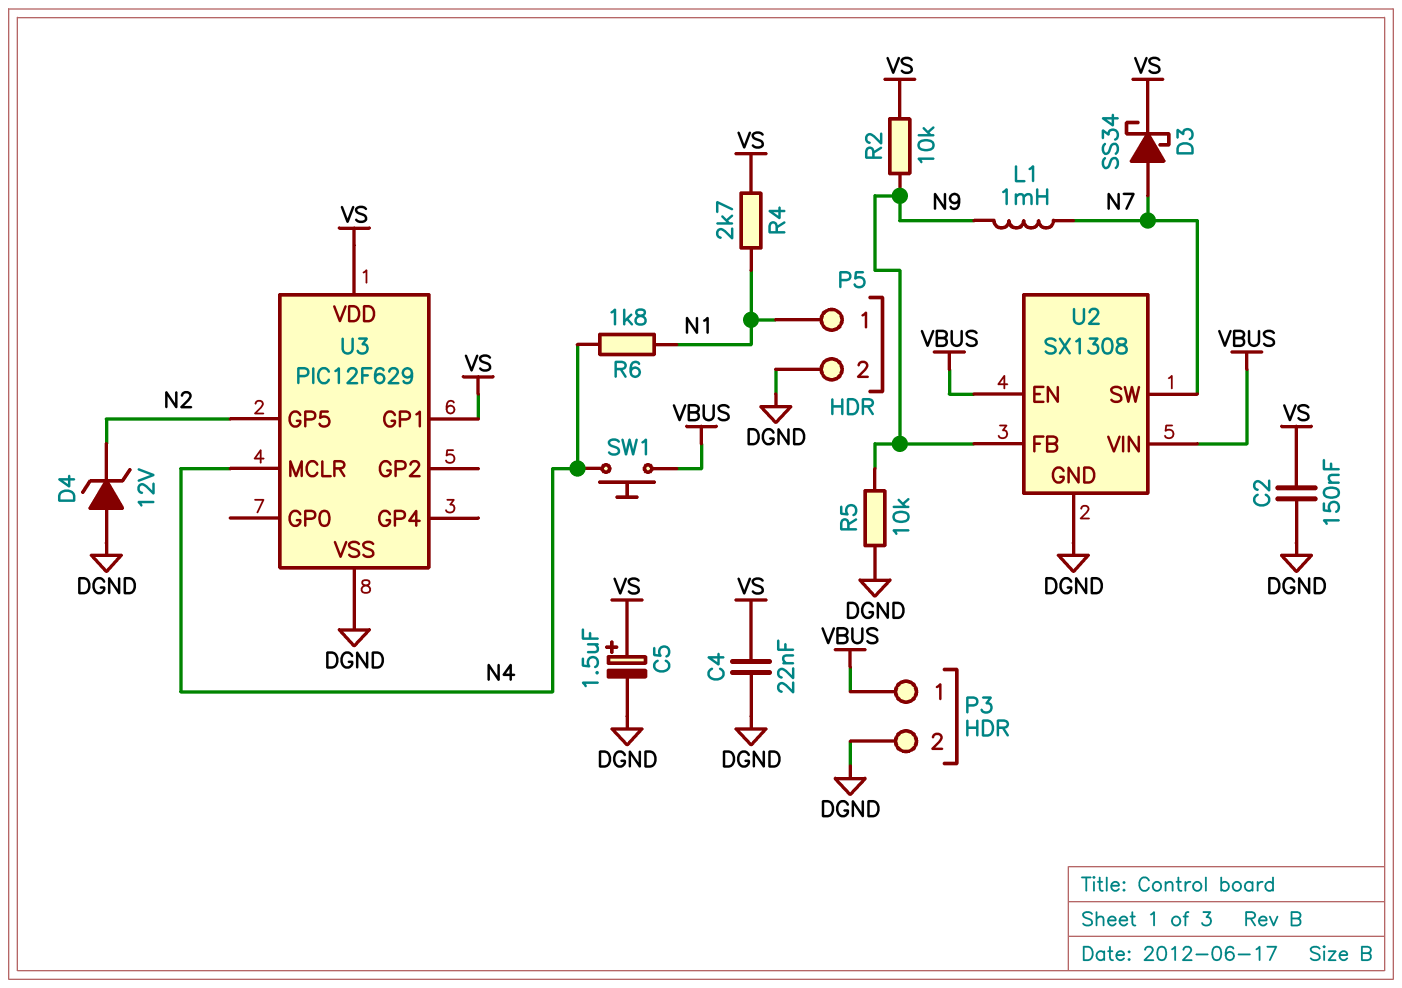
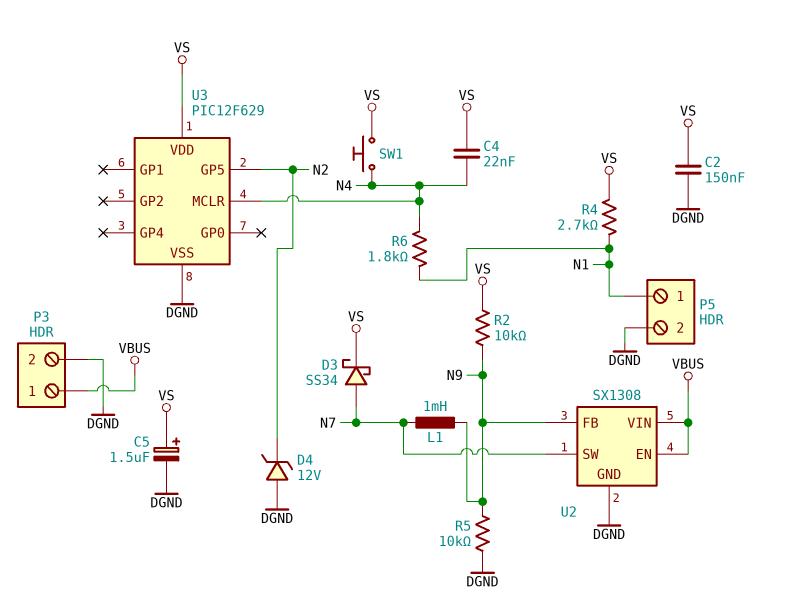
C4: 22nF (DGND, VS) -> 22nF (N4, VS)
SW1: button (N4, VBUS) -> button (N4, VS)
U3 pin GP1: VS -> none

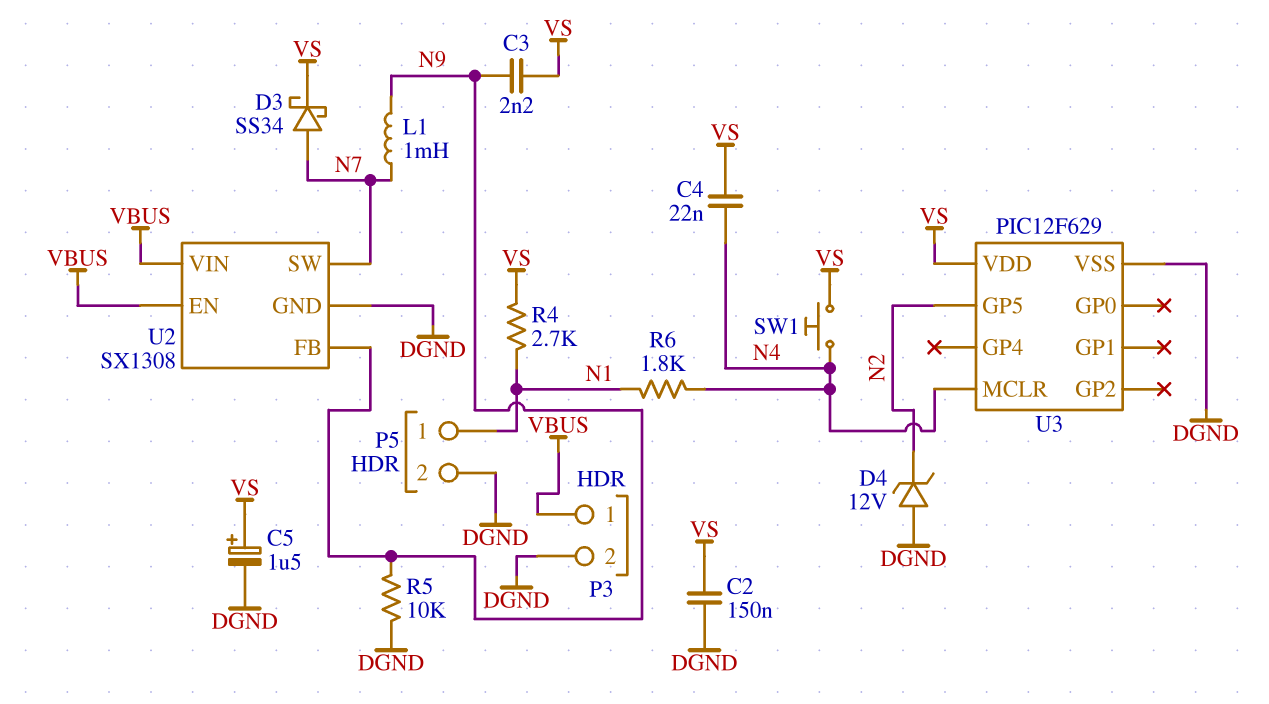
C3: none -> 2.2nF (N9, VS)
R2: 10k (N9, VS) -> none

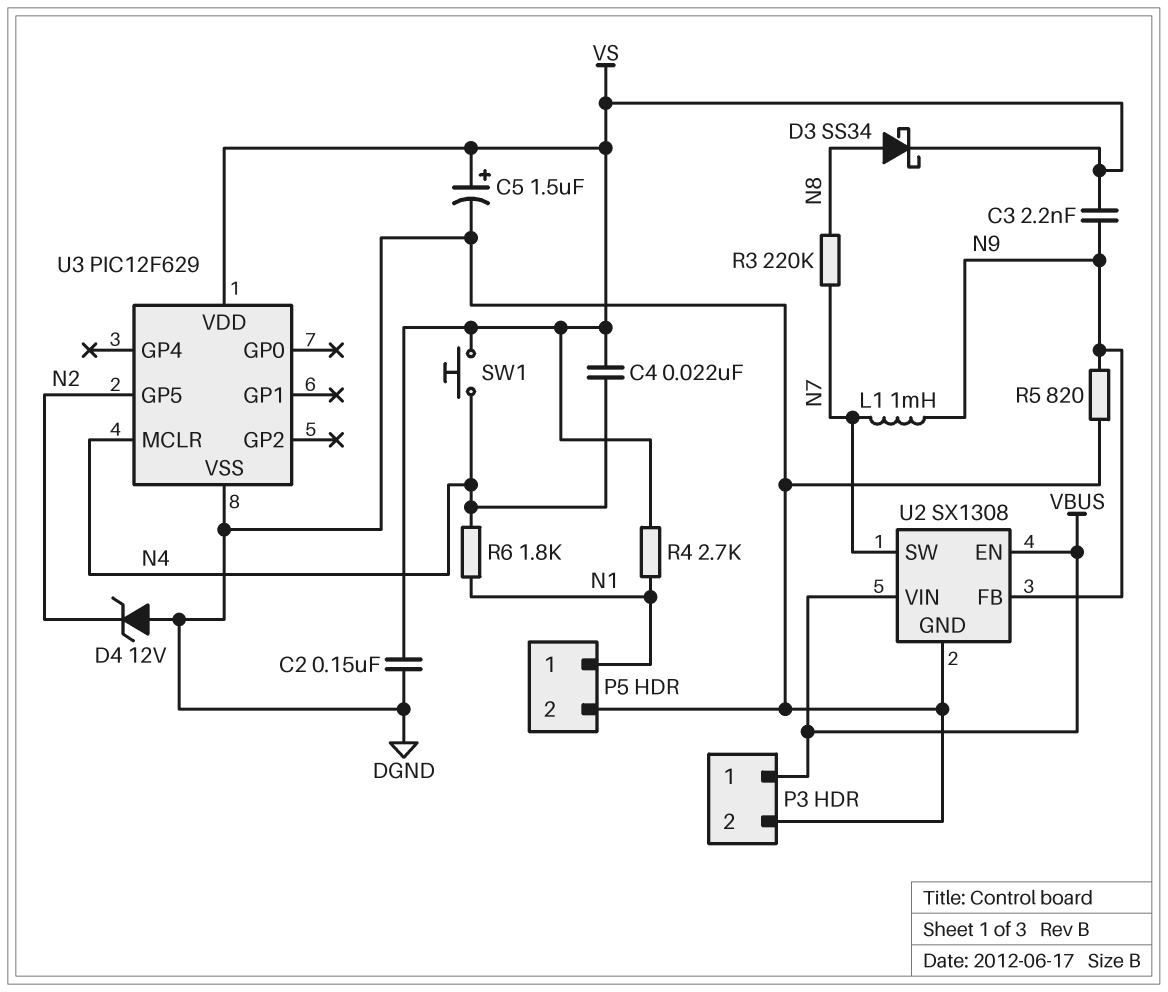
D3: schottky SS34 (A N7, K VS) -> schottky SS34 (A N8, K VS)
R3: none -> 220k (N7, N8)
R5: 10k (DGND, N9) -> 820 (DGND, N9)

